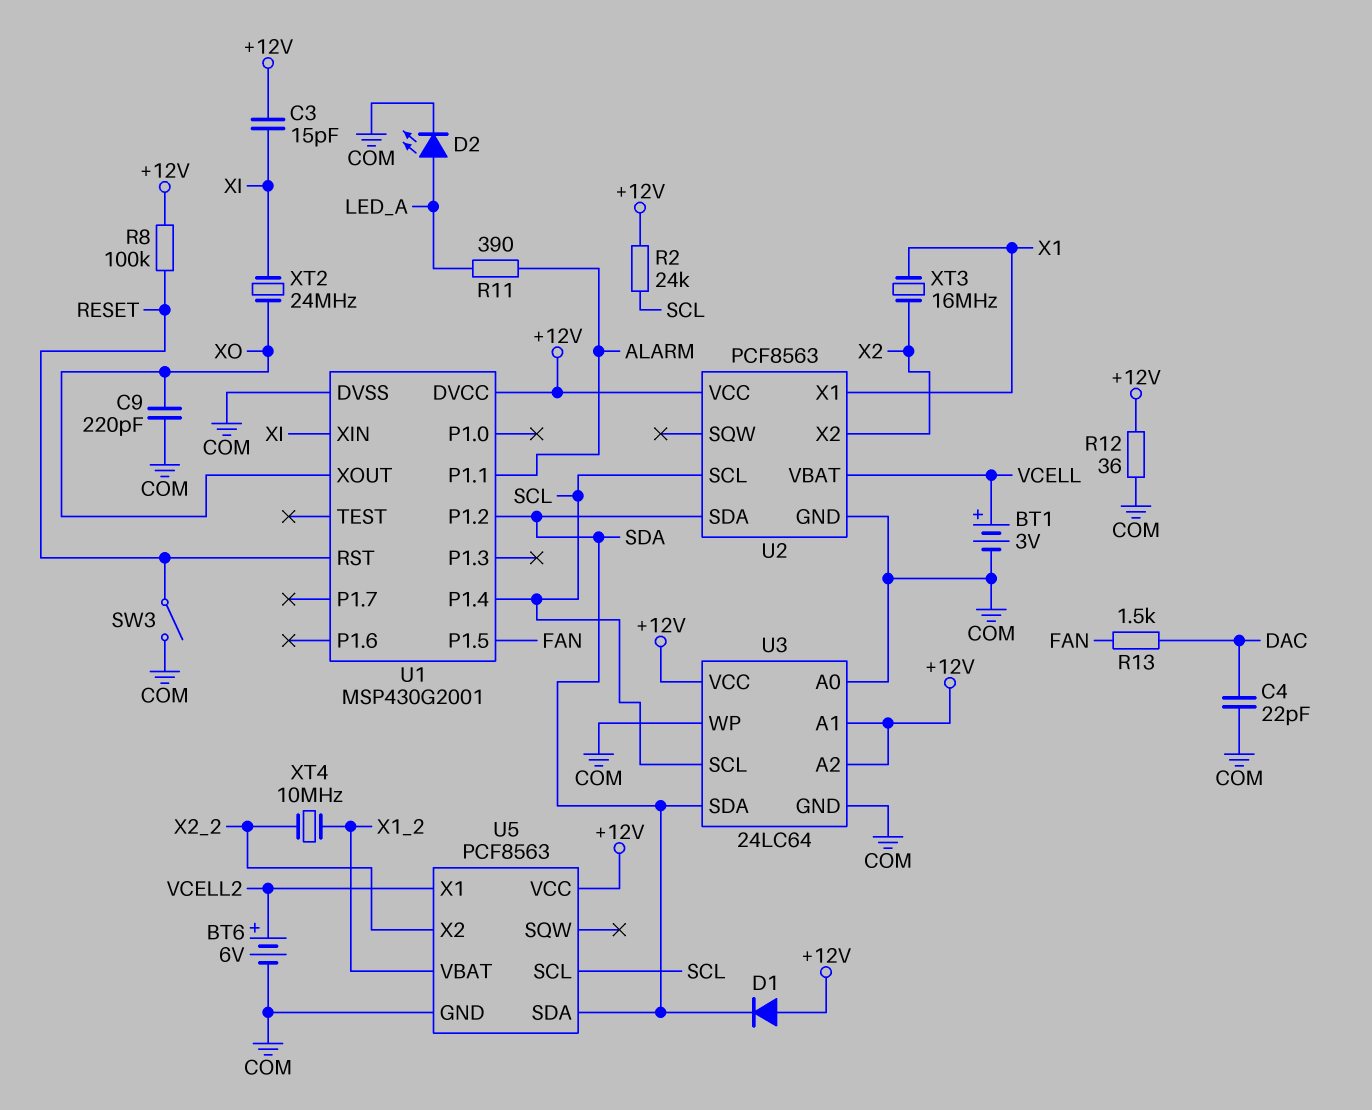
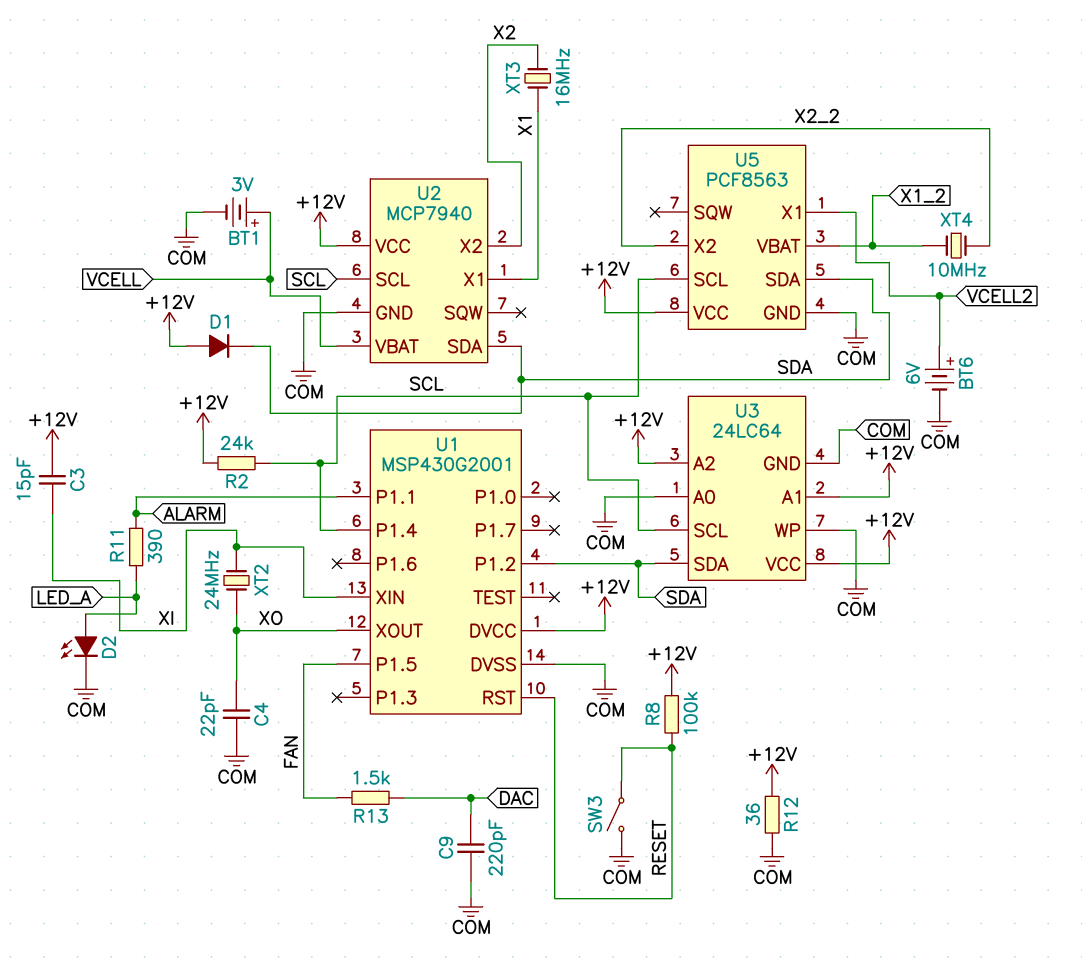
C4: 22pF (COM, DAC) -> 22pF (COM, XO)
C9: 220pF (COM, XO) -> 220pF (COM, DAC)
U2: PCF8563 -> MCP7940

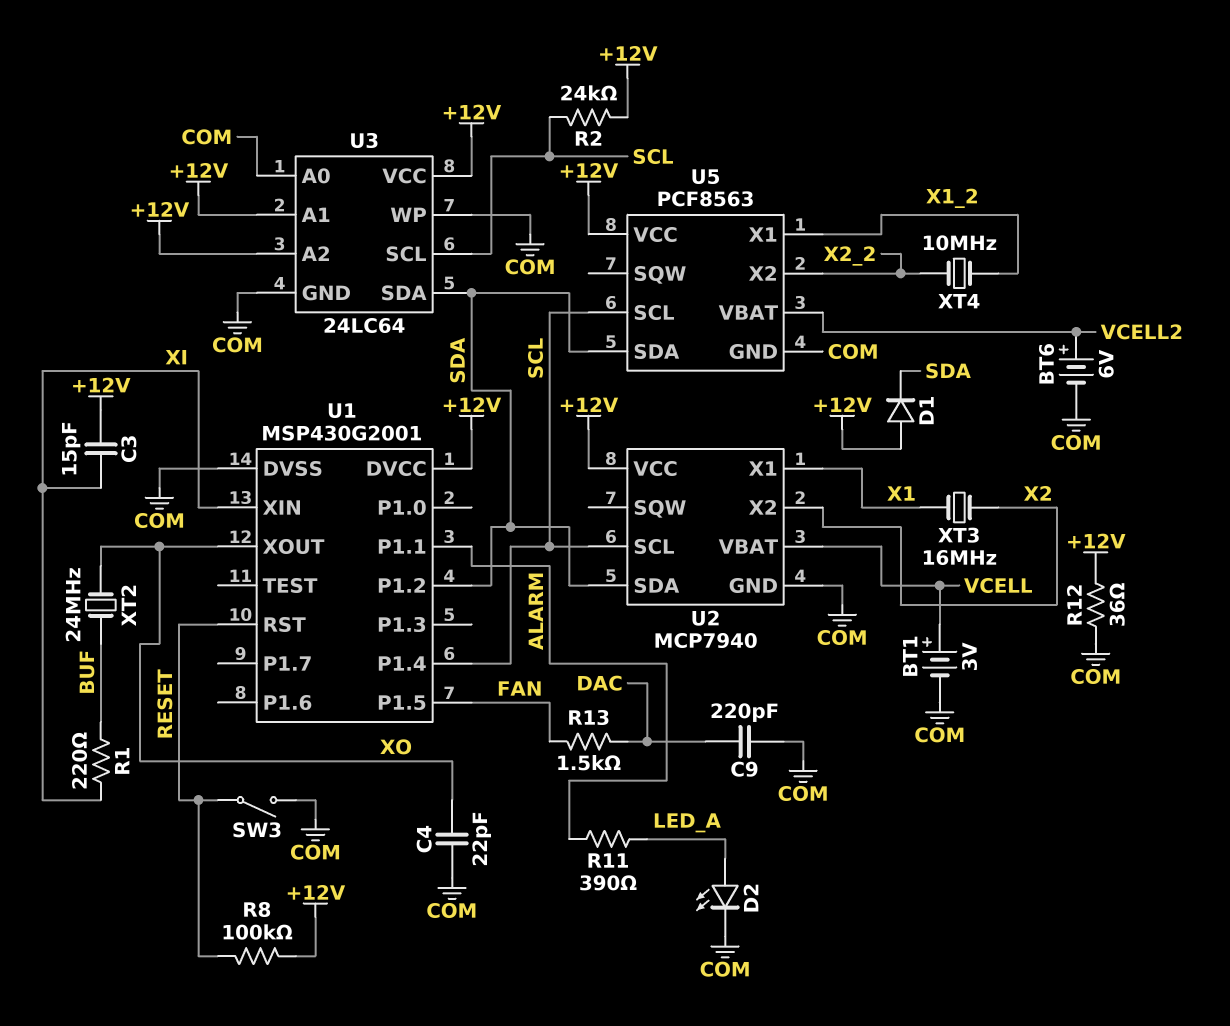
R1: none -> 220 (BUF, XI)
U5 pin VBAT: X1_2 -> VCELL2
U5 pin X1: VCELL2 -> X1_2
XT2: 24MHz (XI, XO) -> 24MHz (BUF, XO)

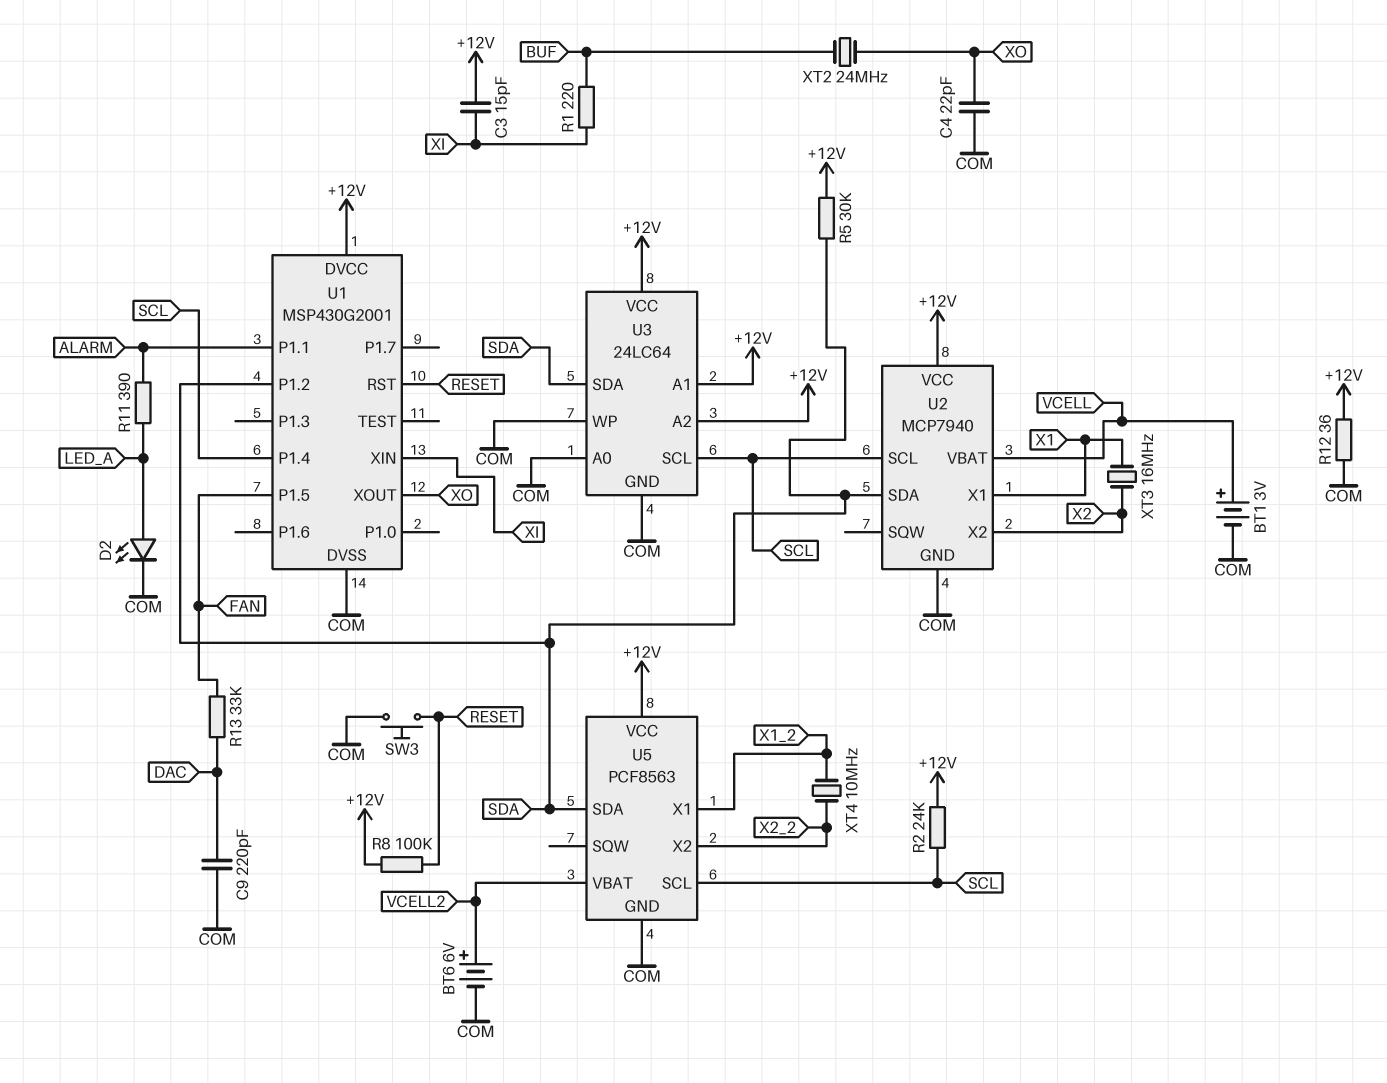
D1: diode (A +12V, K SDA) -> none
R5: none -> 30k (+12V, SDA)
R13: 1.5k (DAC, FAN) -> 33k (DAC, FAN)
SW3: switch (COM, RESET) -> button (COM, RESET)

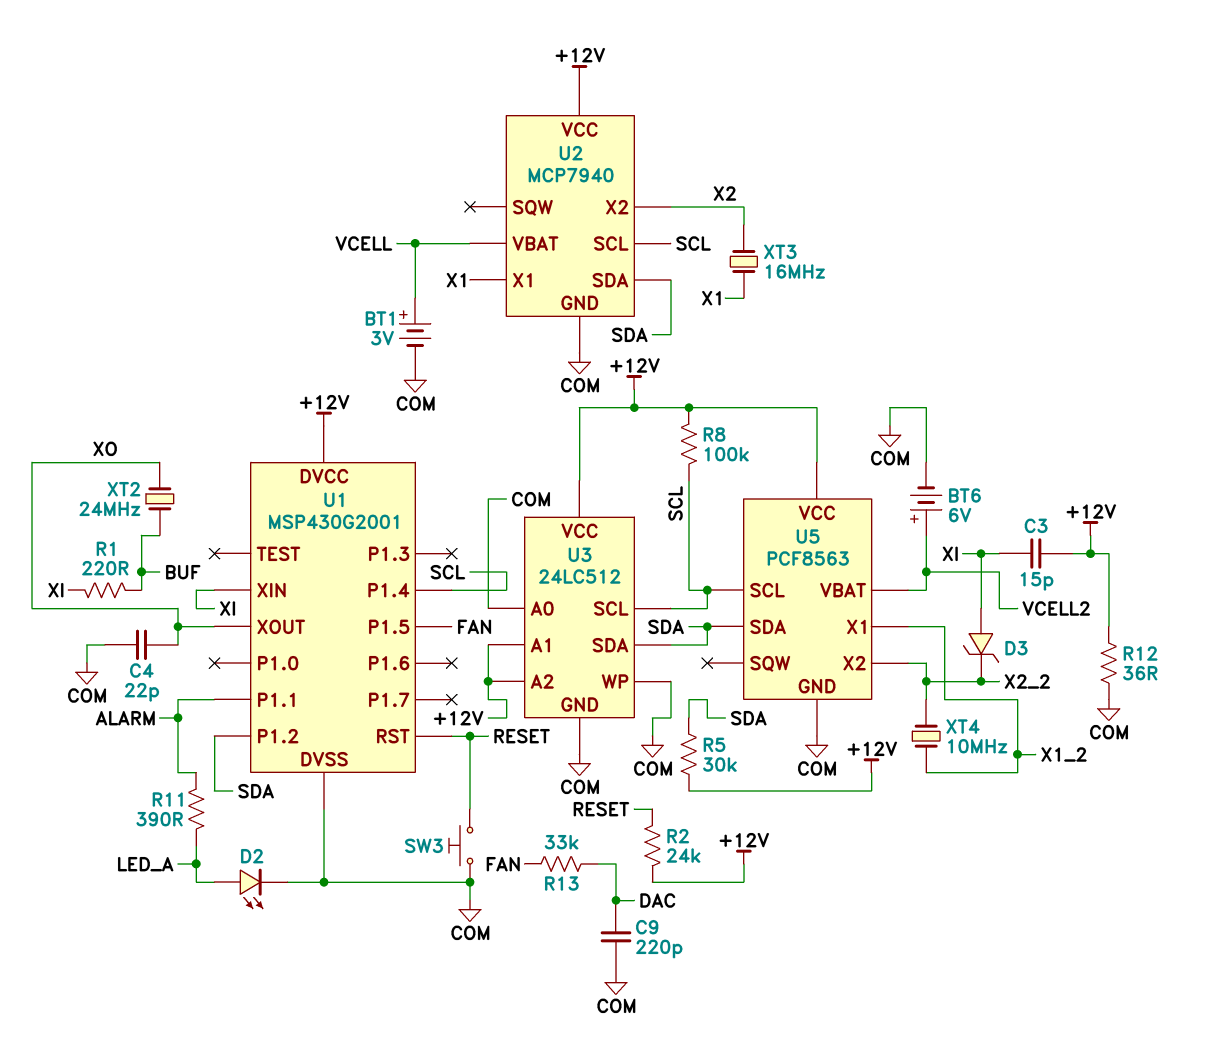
D3: none -> zener (A XI, K X2_2)
R2: 24k (+12V, SCL) -> 24k (+12V, RESET)
R8: 100k (+12V, RESET) -> 100k (+12V, SCL)
U3: 24LC64 -> 24LC512

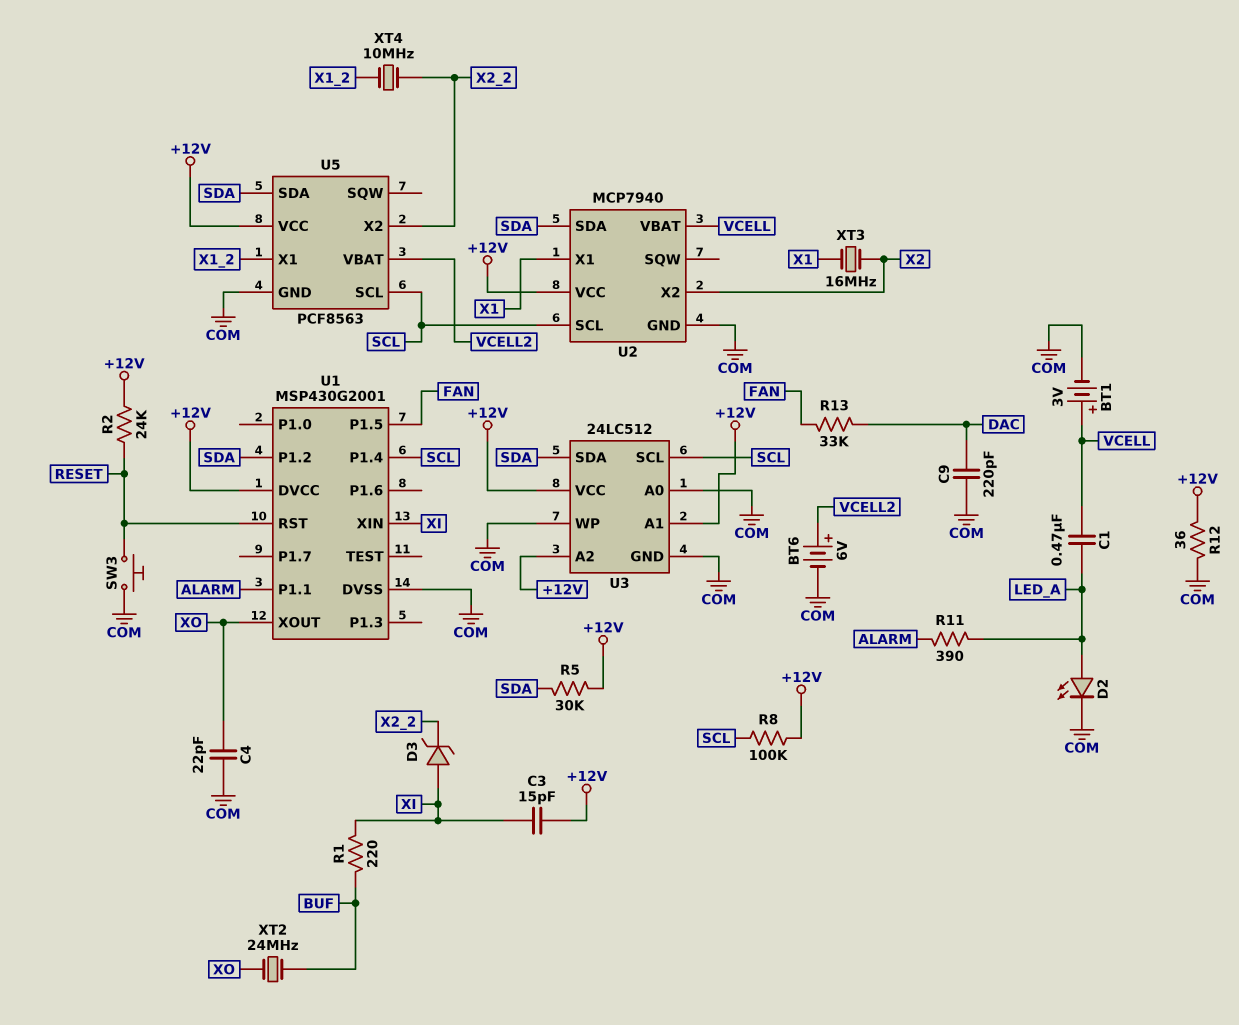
C1: none -> 470nF (LED_A, VCELL)

